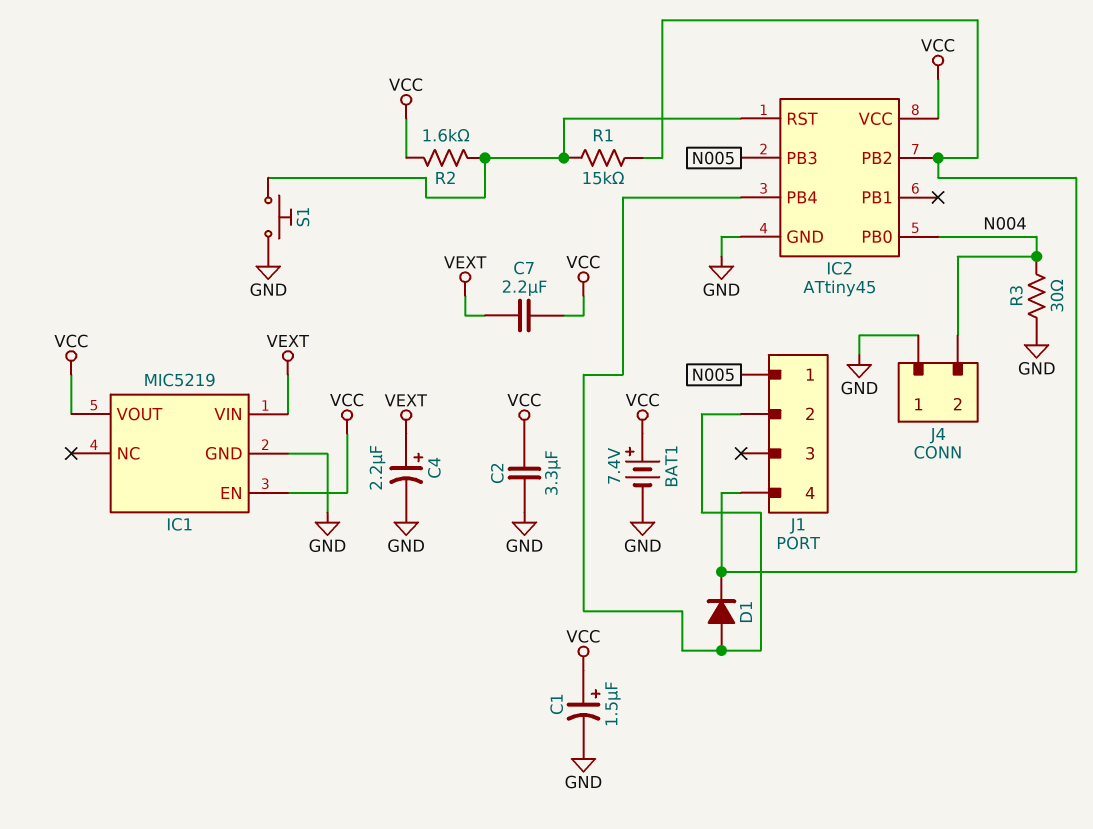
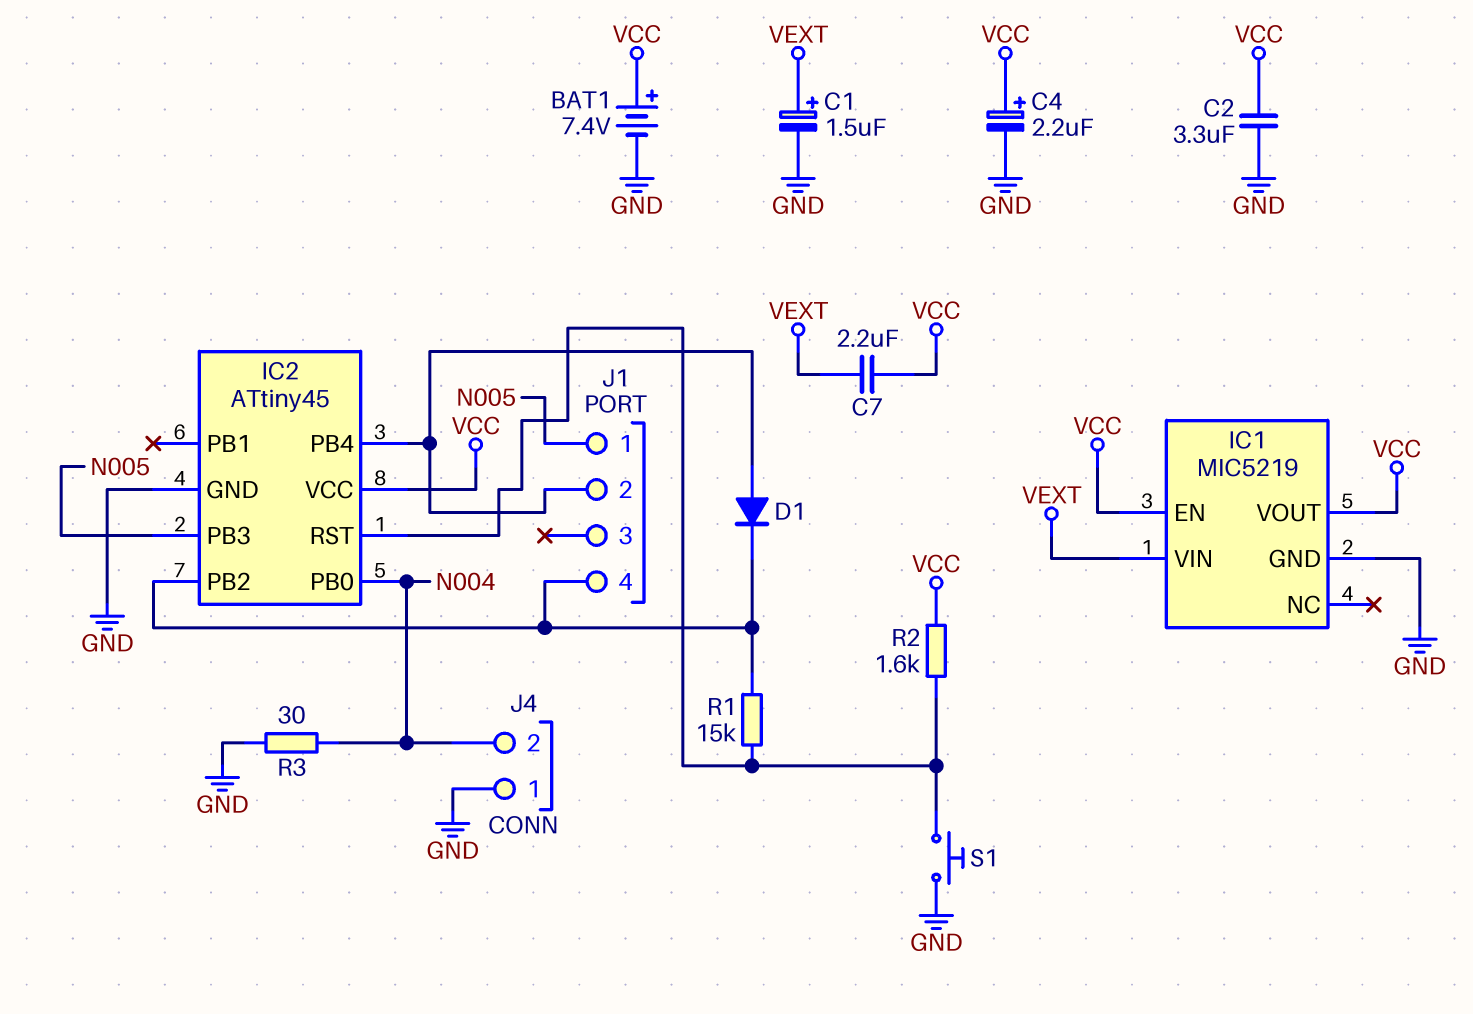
C1: 1.5uF (plus VCC, minus GND) -> 1.5uF (plus VEXT, minus GND)
C4: 2.2uF (plus VEXT, minus GND) -> 2.2uF (plus VCC, minus GND)

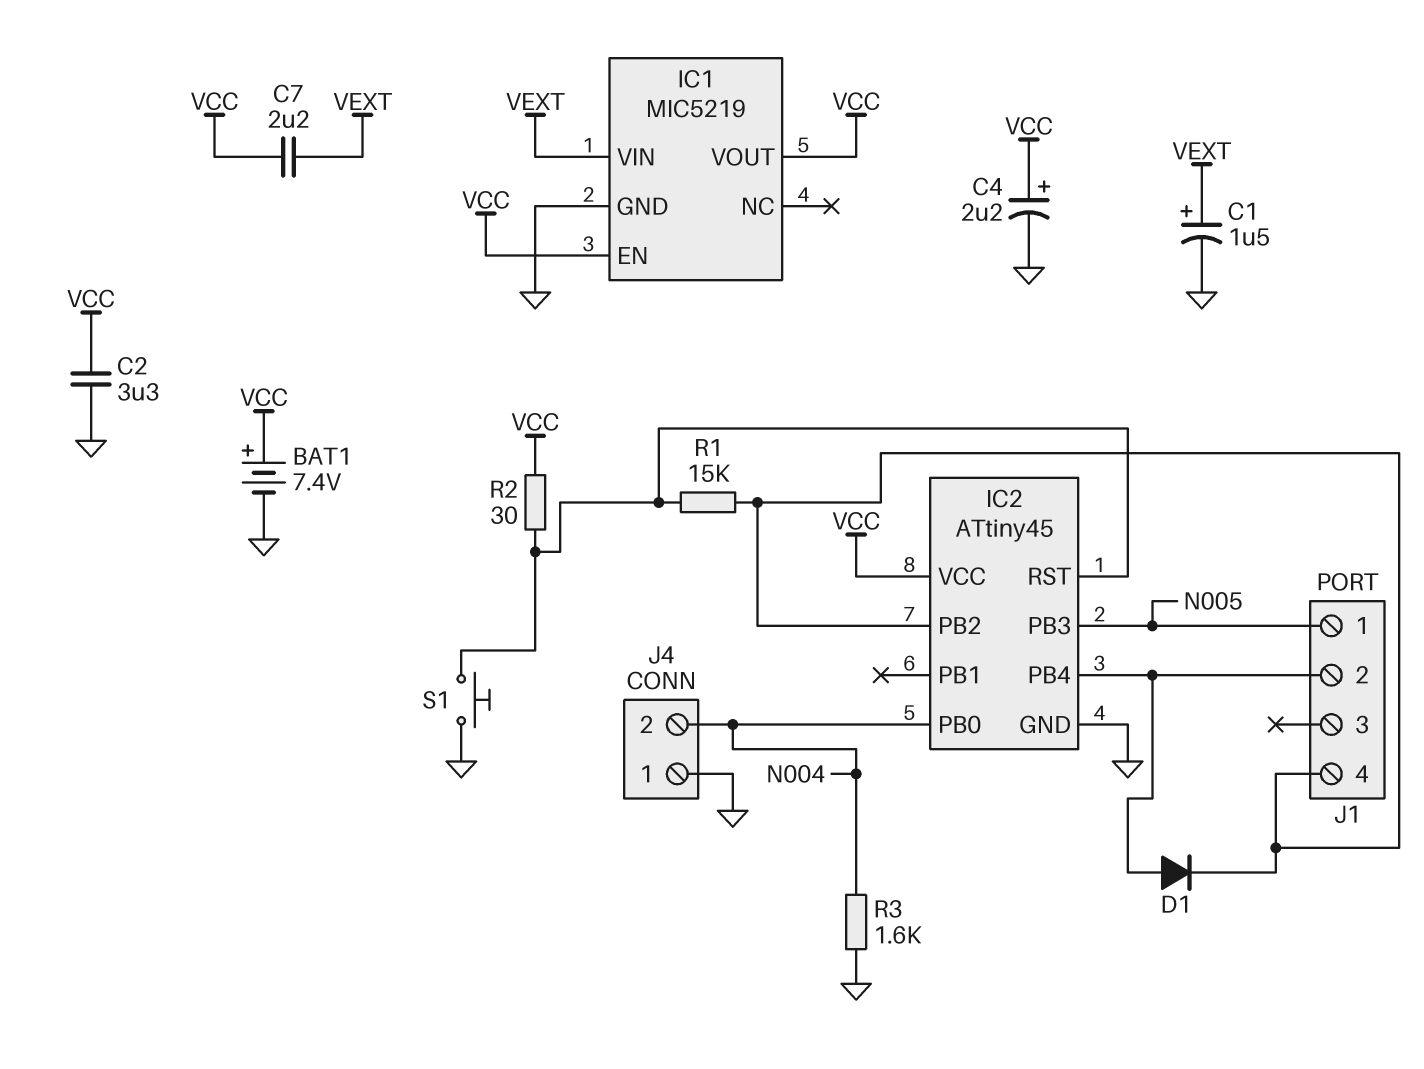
R2: 1.6k (IC2/RST, VCC) -> 30 (IC2/RST, VCC)
R3: 30 (GND, N004) -> 1.6k (GND, N004)

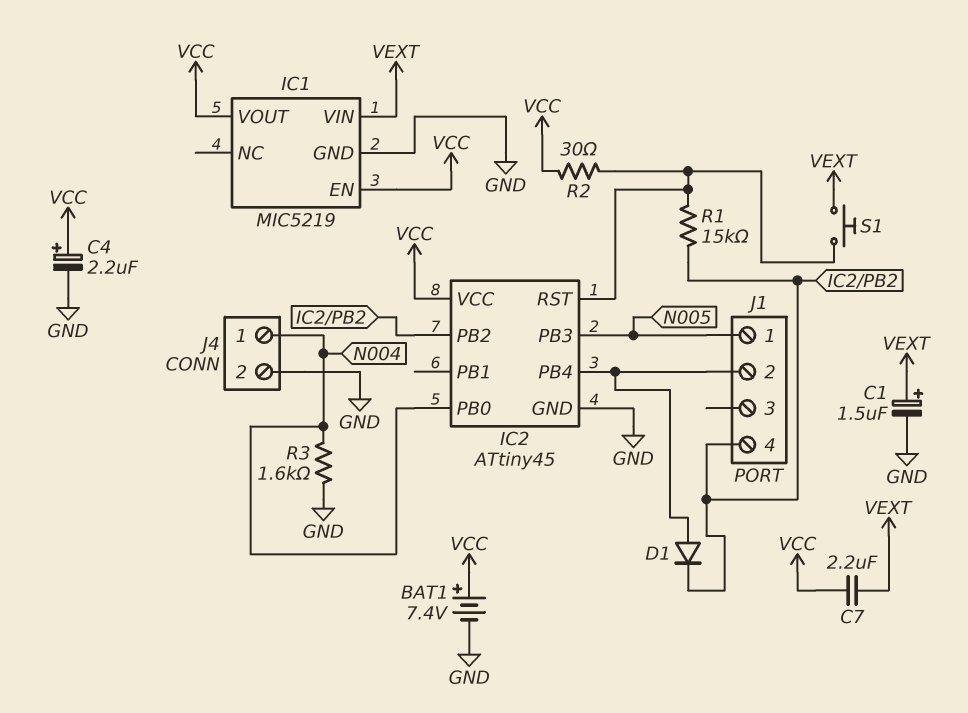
C2: 3.3uF (GND, VCC) -> none
J4 pin 1: GND -> N004
J4 pin 2: N004 -> GND
S1: button (GND, IC2/RST) -> button (IC2/RST, VEXT)

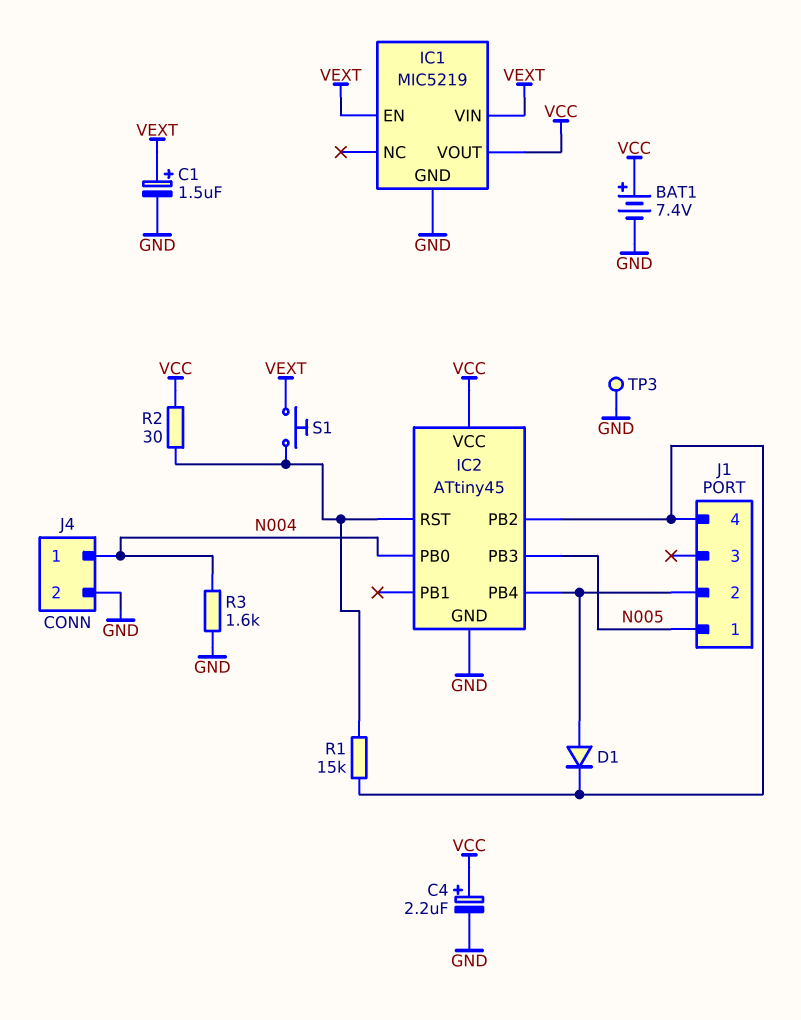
C7: 2.2uF (VCC, VEXT) -> none
IC1 pin EN: VCC -> VEXT
TP3: none -> test point (GND)

